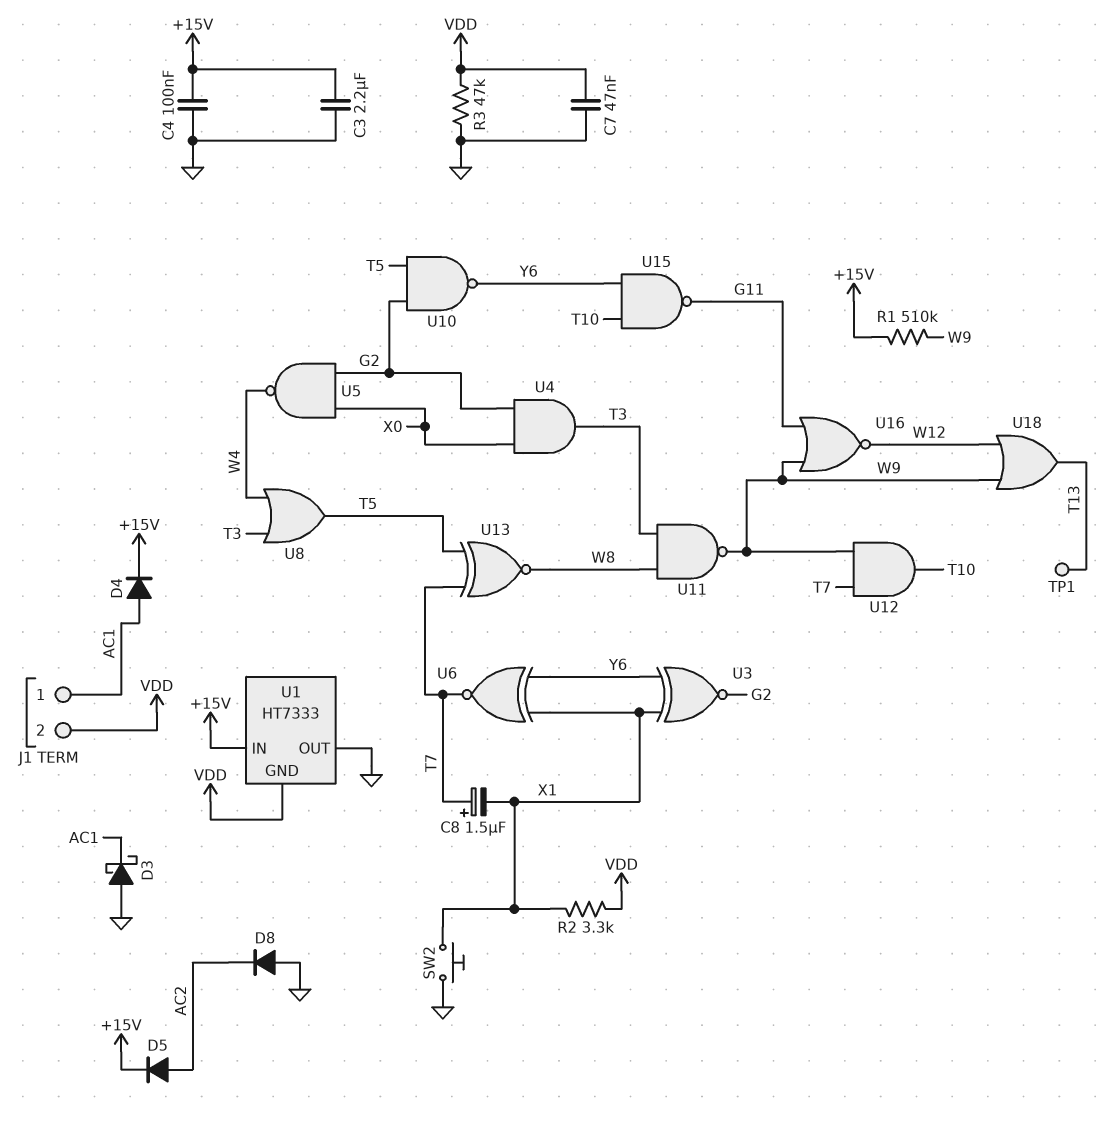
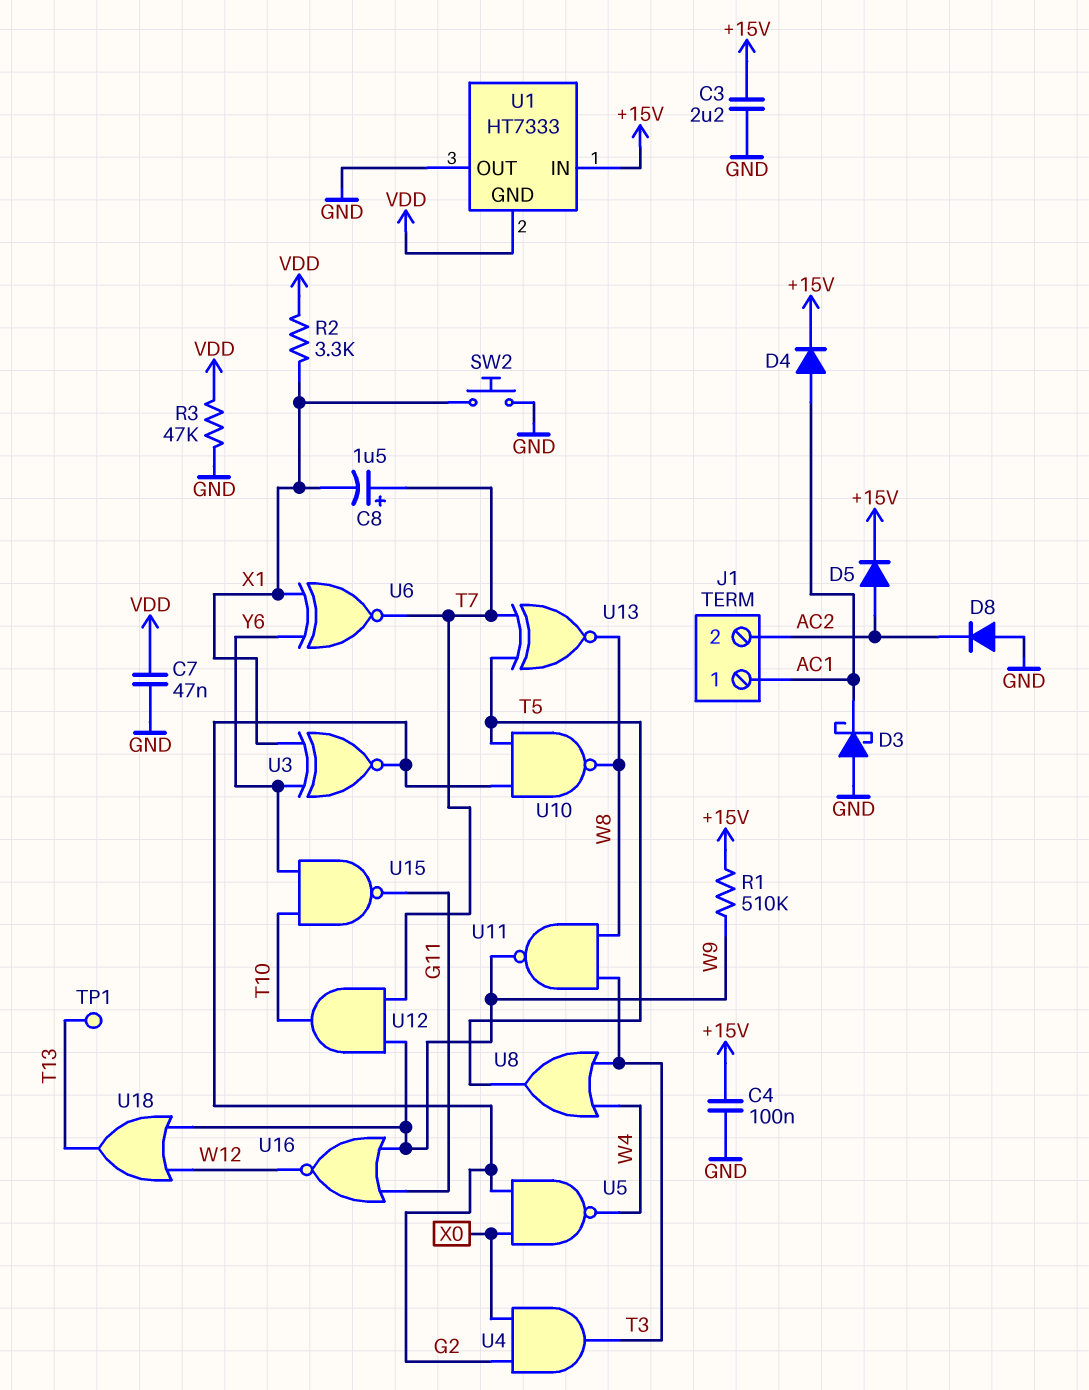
J1 pin 2: VDD -> AC2
U10: NAND (in G2, in T5, out Y6) -> NAND (in G2, in T5, out W8)

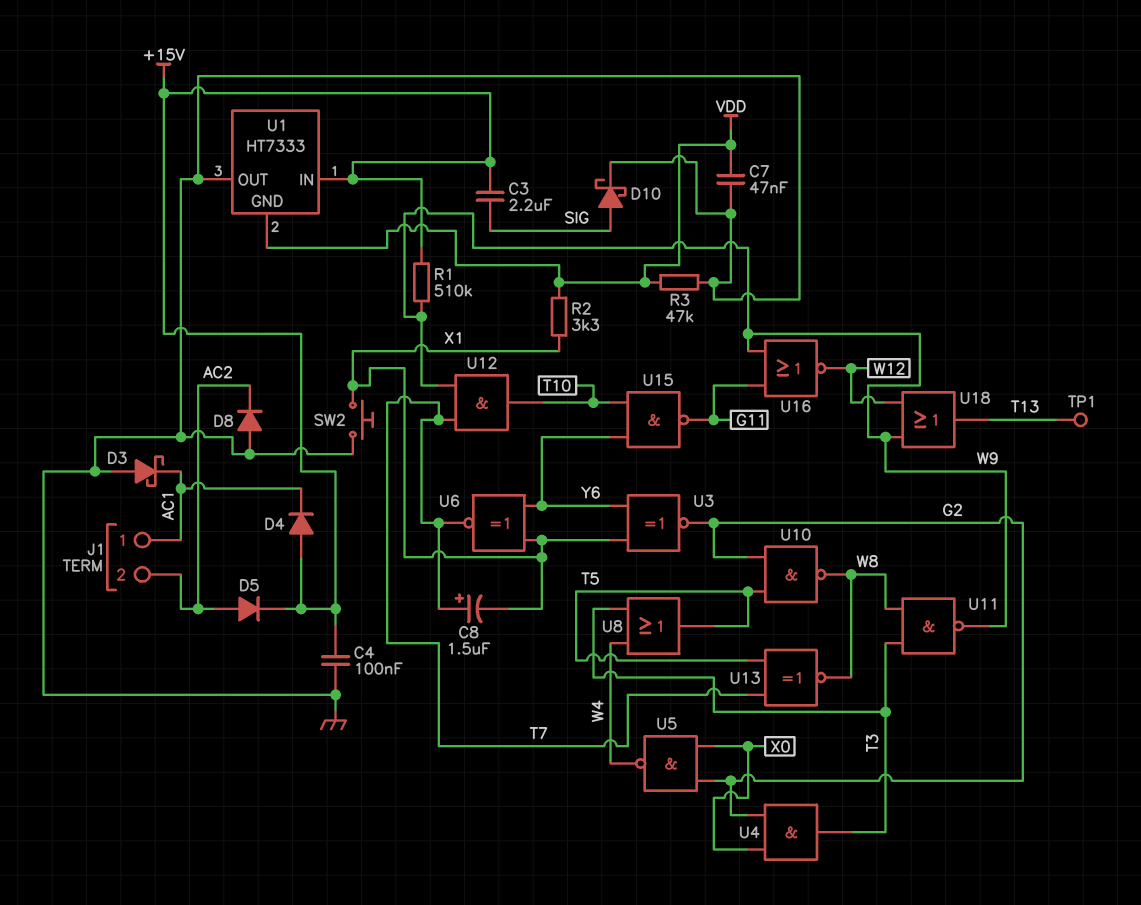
C3: 2.2uF (+15V, GND) -> 2.2uF (+15V, SIG)
D4: diode (A AC1, K +15V) -> diode (A +15V, K AC1)
D10: none -> schottky (A SIG, K GND)

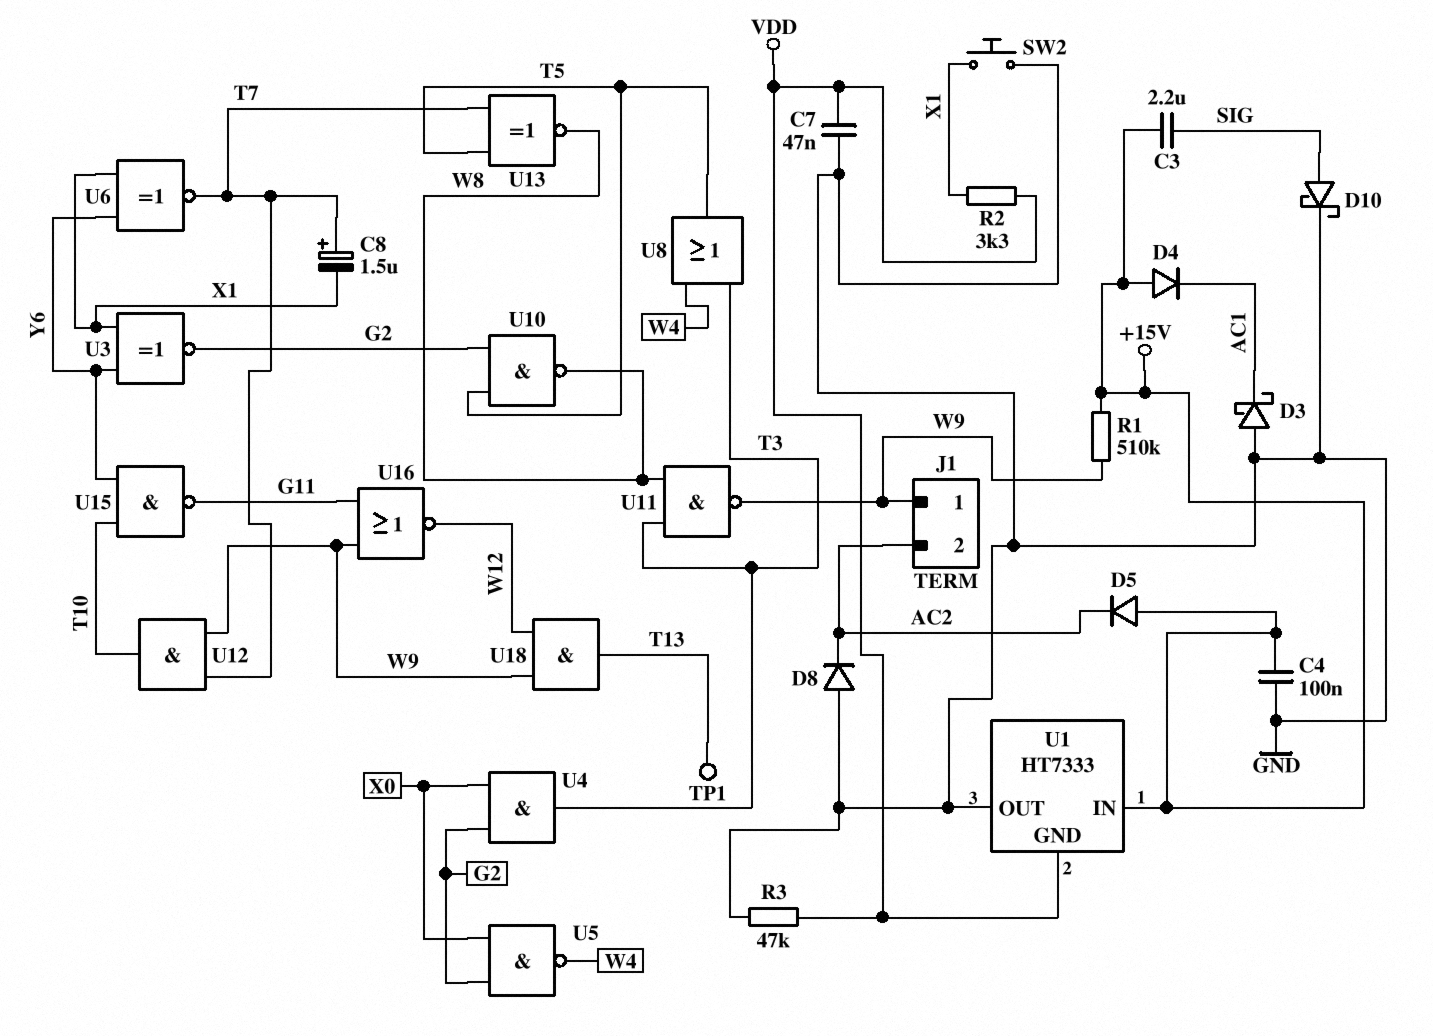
D5: diode (A AC2, K +15V) -> diode (A +15V, K AC2)
J1 pin 1: AC1 -> W9
U18: OR (in W9, in W12, out T13) -> AND (in W9, in W12, out T13)

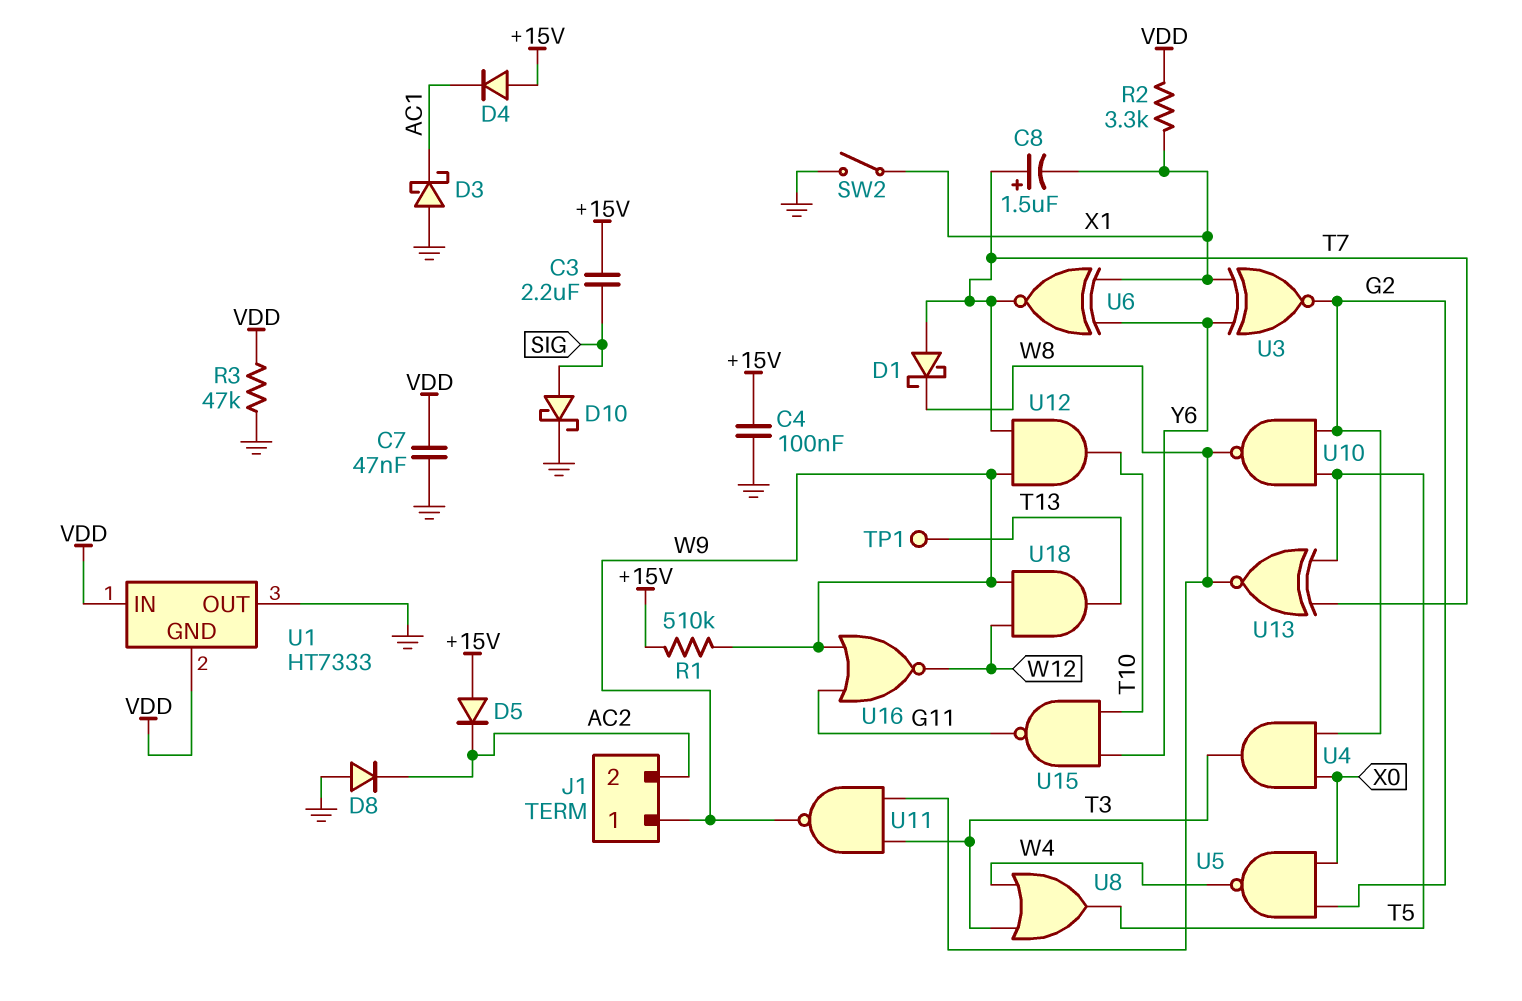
D1: none -> schottky (A T7, K W8)
SW2: button (GND, X1) -> switch (GND, X1)
U1 pin IN: +15V -> VDD

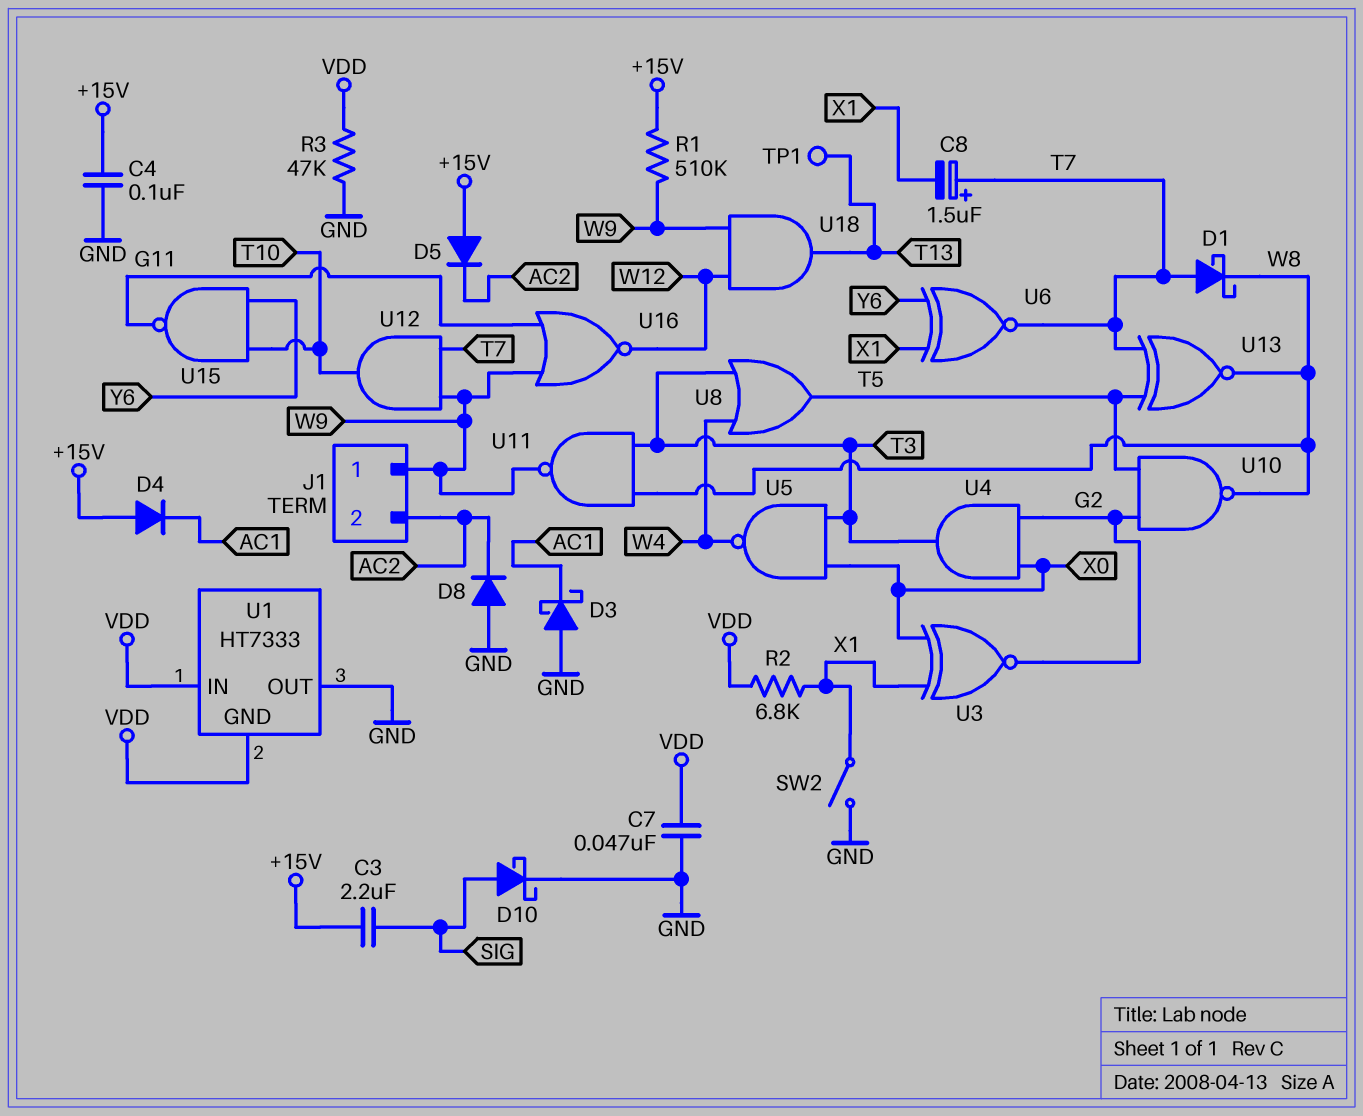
R2: 3.3k (VDD, X1) -> 6.8k (VDD, X1)
U3: XNOR (in X1, in Y6, out G2) -> XNOR (in X0, in X1, out G2)
U5: NAND (in G2, in X0, out W4) -> NAND (in T3, in X0, out W4)

